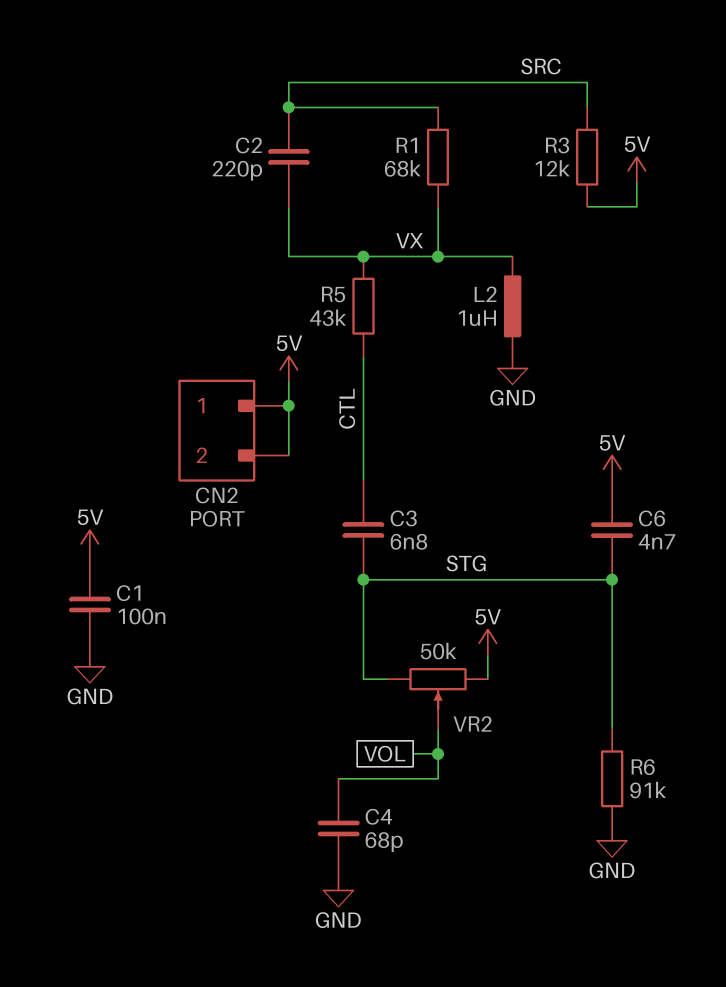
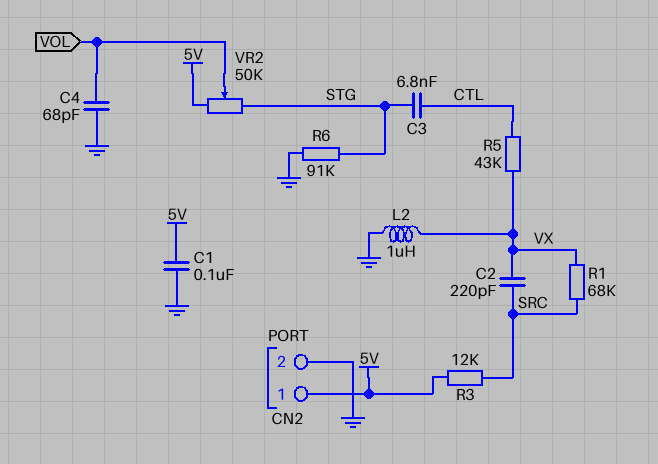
C6: 4.7nF (5V, STG) -> none
CN2 pin 2: 5V -> GND

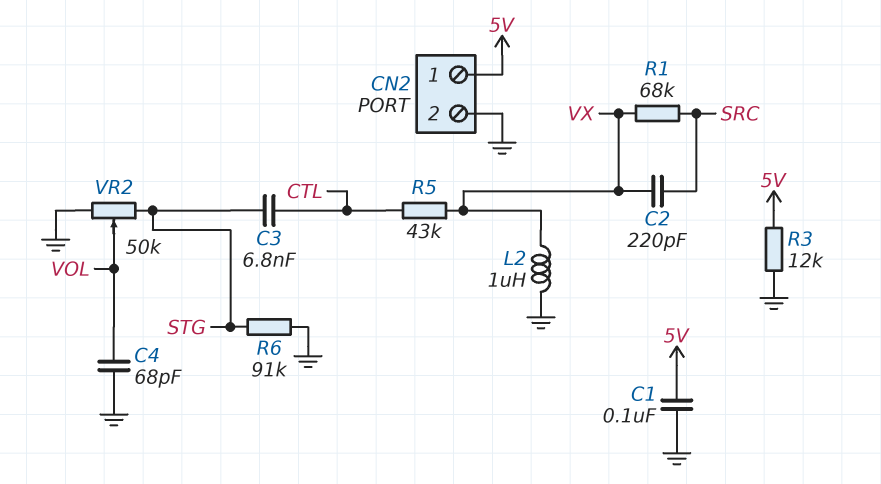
R3: 12k (5V, SRC) -> 12k (5V, GND)
VR2: 50k (5V, STG, wiper VOL) -> 50k (GND, STG, wiper VOL)

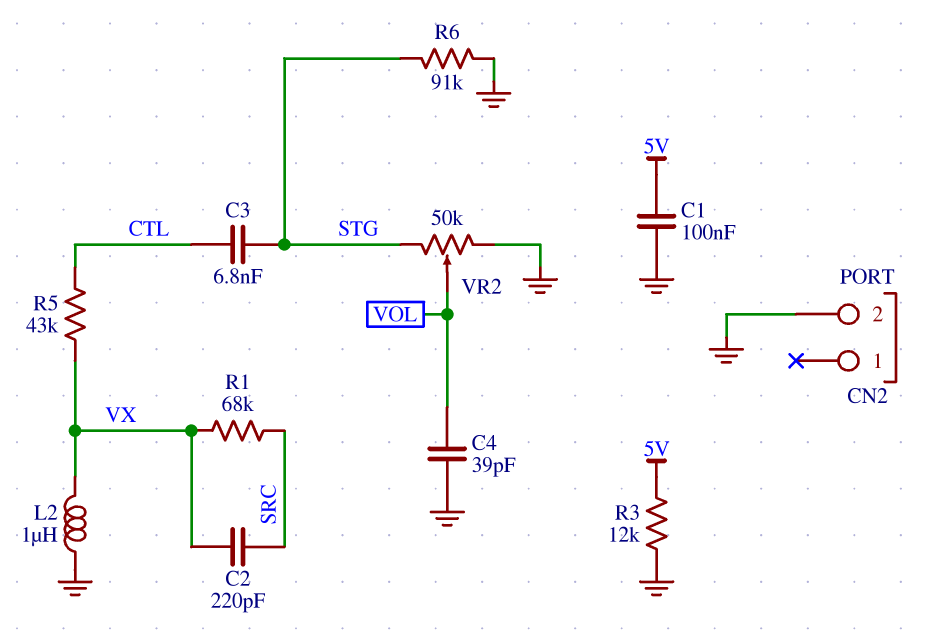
C4: 68pF (GND, VOL) -> 39pF (GND, VOL)
CN2 pin 1: 5V -> none

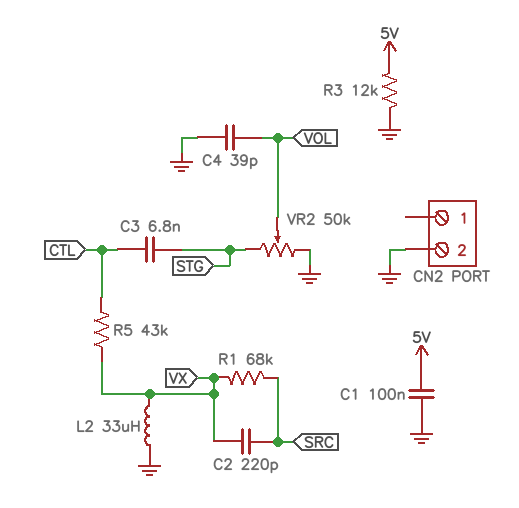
L2: 1uH (GND, VX) -> 33uH (GND, VX)
R6: 91k (GND, STG) -> none

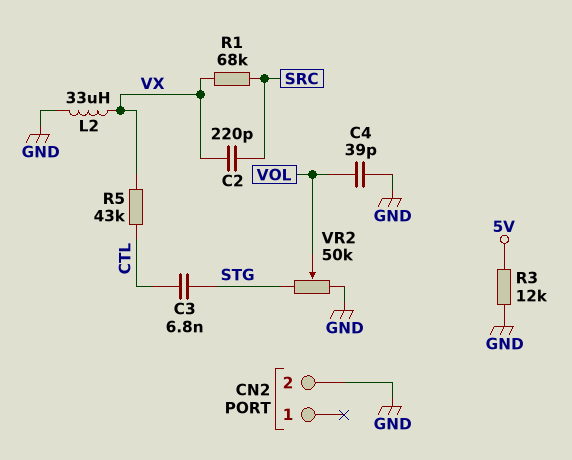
C1: 100nF (5V, GND) -> none

